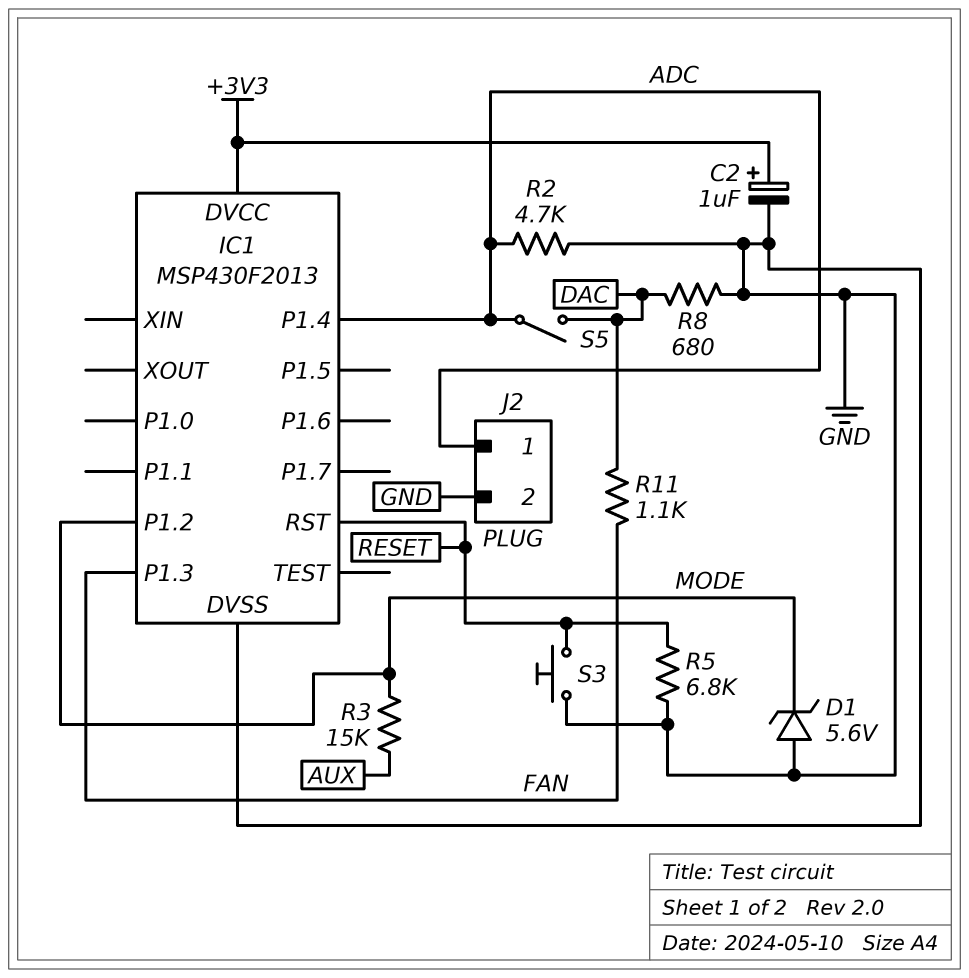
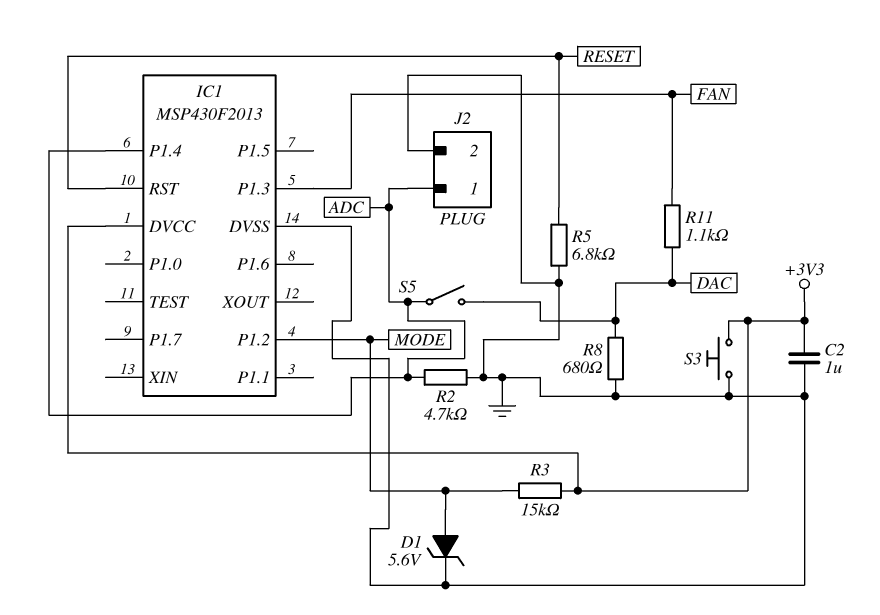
C2: 1uF (plus +3V3, minus GND) -> 1uF (+3V3, GND)
D1: zener 5.6V (A GND, K MODE) -> zener 5.6V (A MODE, K GND)
R3: 15k (AUX, MODE) -> 15k (+3V3, MODE)
S3: button (GND, RESET) -> button (+3V3, GND)

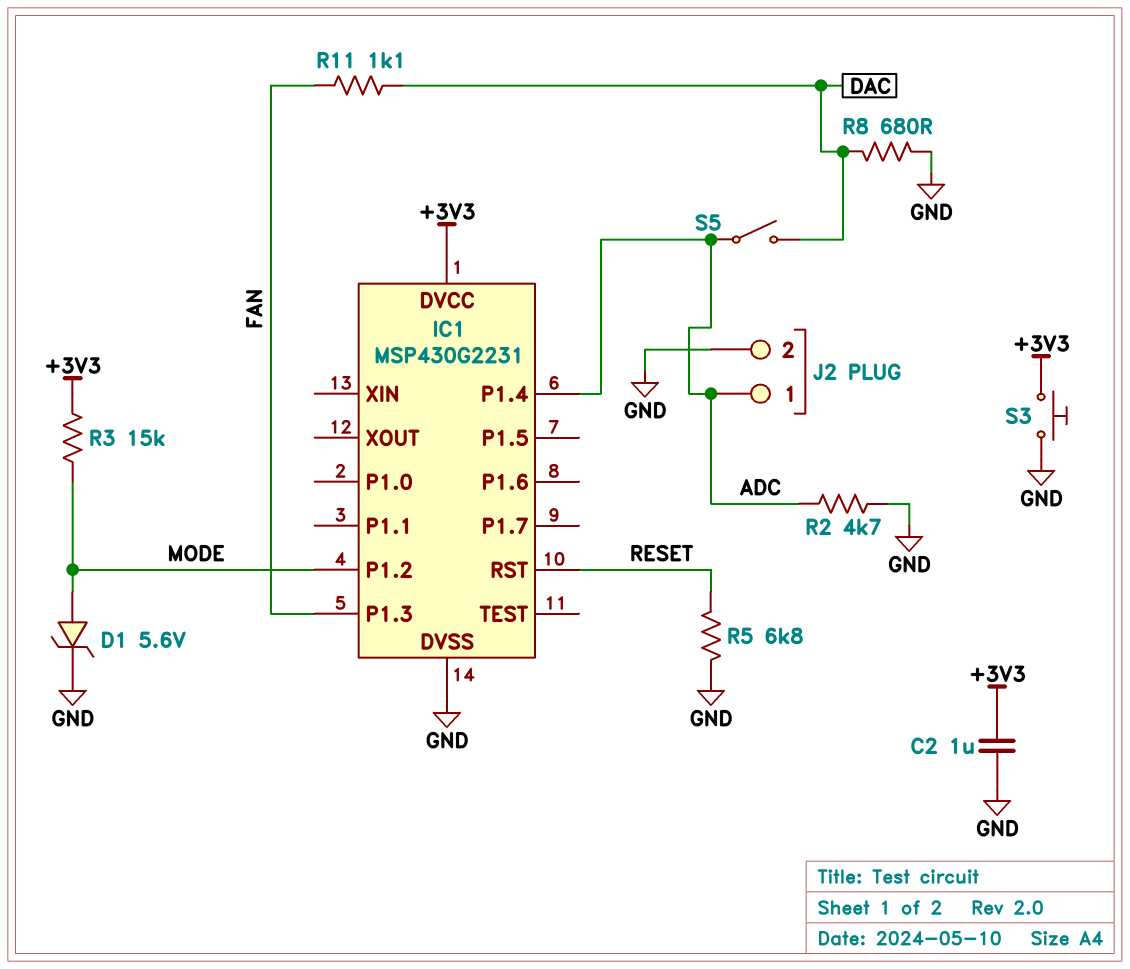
IC1: MSP430F2013 -> MSP430G2231

